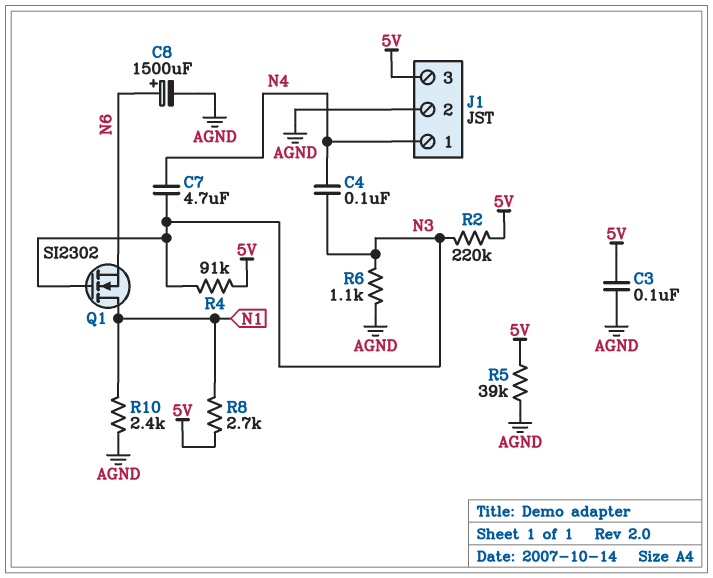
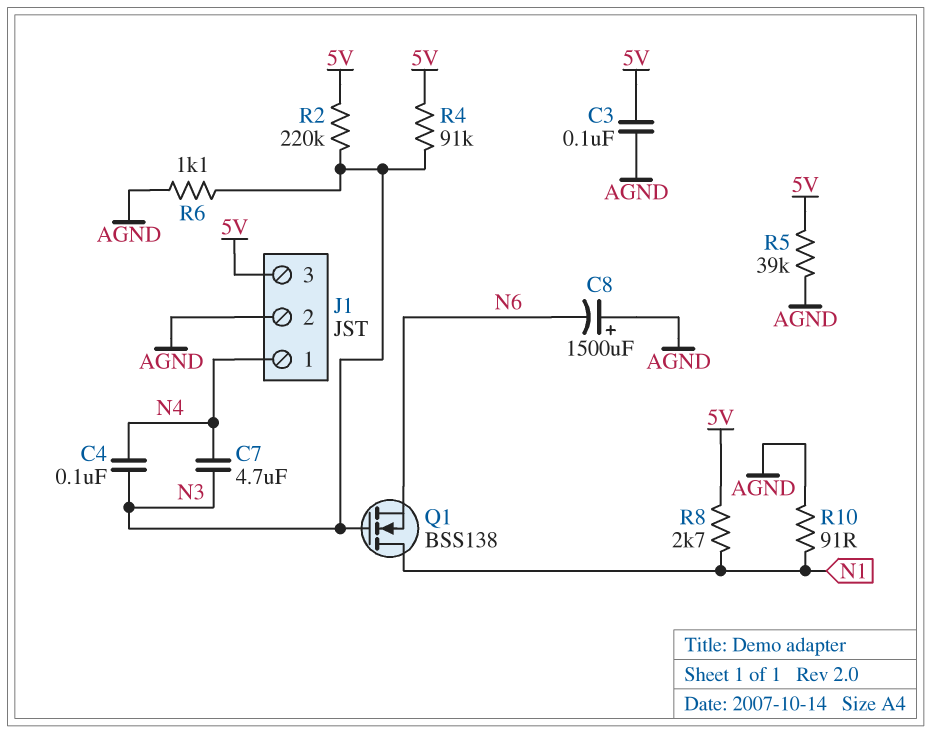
C8: 1500uF (plus N6, minus AGND) -> 1500uF (plus AGND, minus N6)
Q1: NMOS SI2302 (G N3, D N1, S N6) -> NMOS BSS138 (G N3, D N1, S N6)
R10: 2.4k (AGND, N1) -> 91 (AGND, N1)

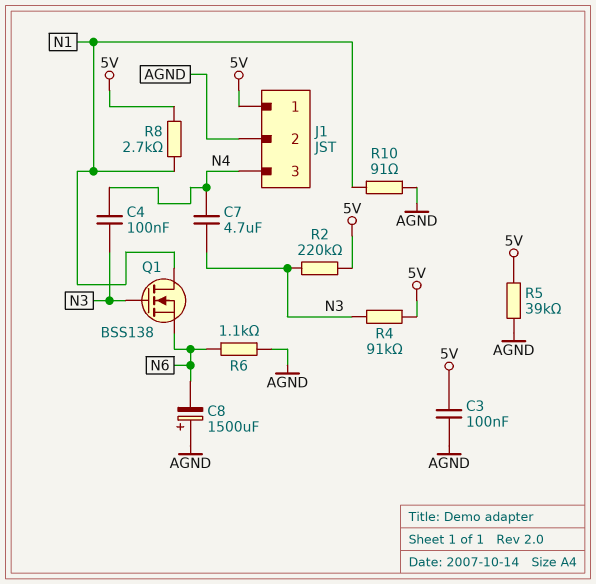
J1 pin 1: N4 -> 5V
J1 pin 3: 5V -> N4
R6: 1.1k (AGND, N3) -> 1.1k (AGND, N6)

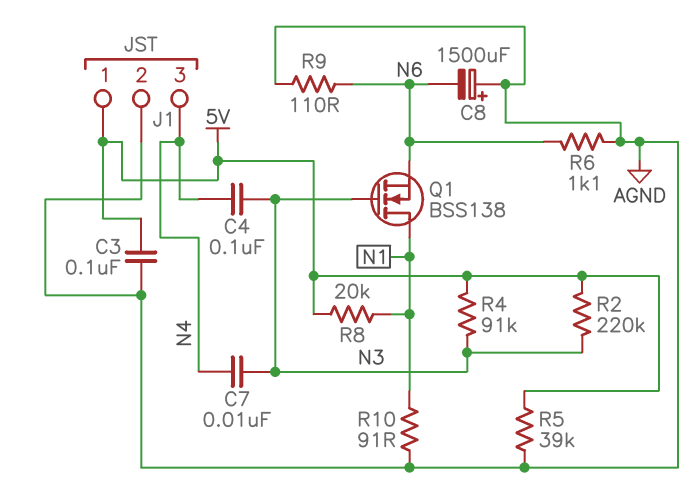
C7: 4.7uF (N3, N4) -> 10nF (N3, N4)
R8: 2.7k (5V, N1) -> 20k (5V, N1)
R9: none -> 110 (AGND, N6)

